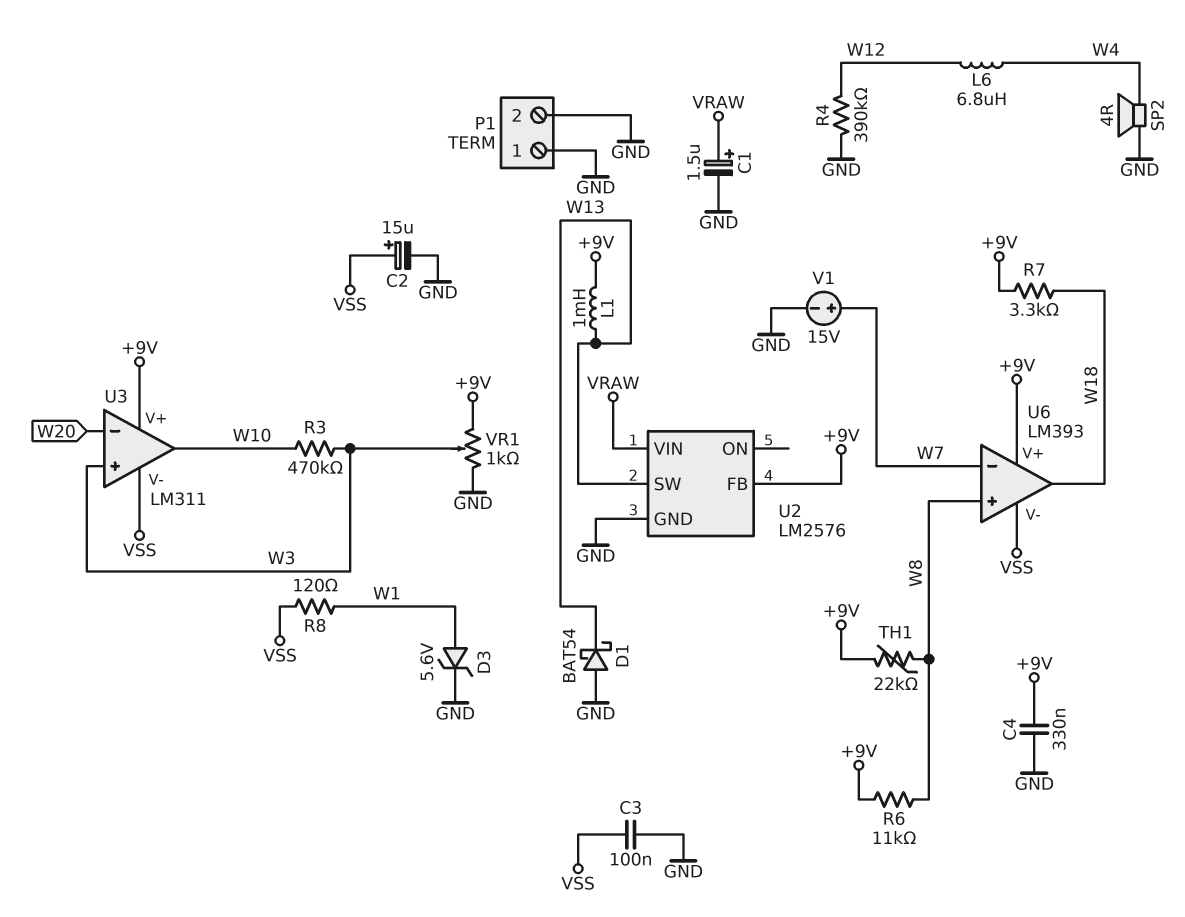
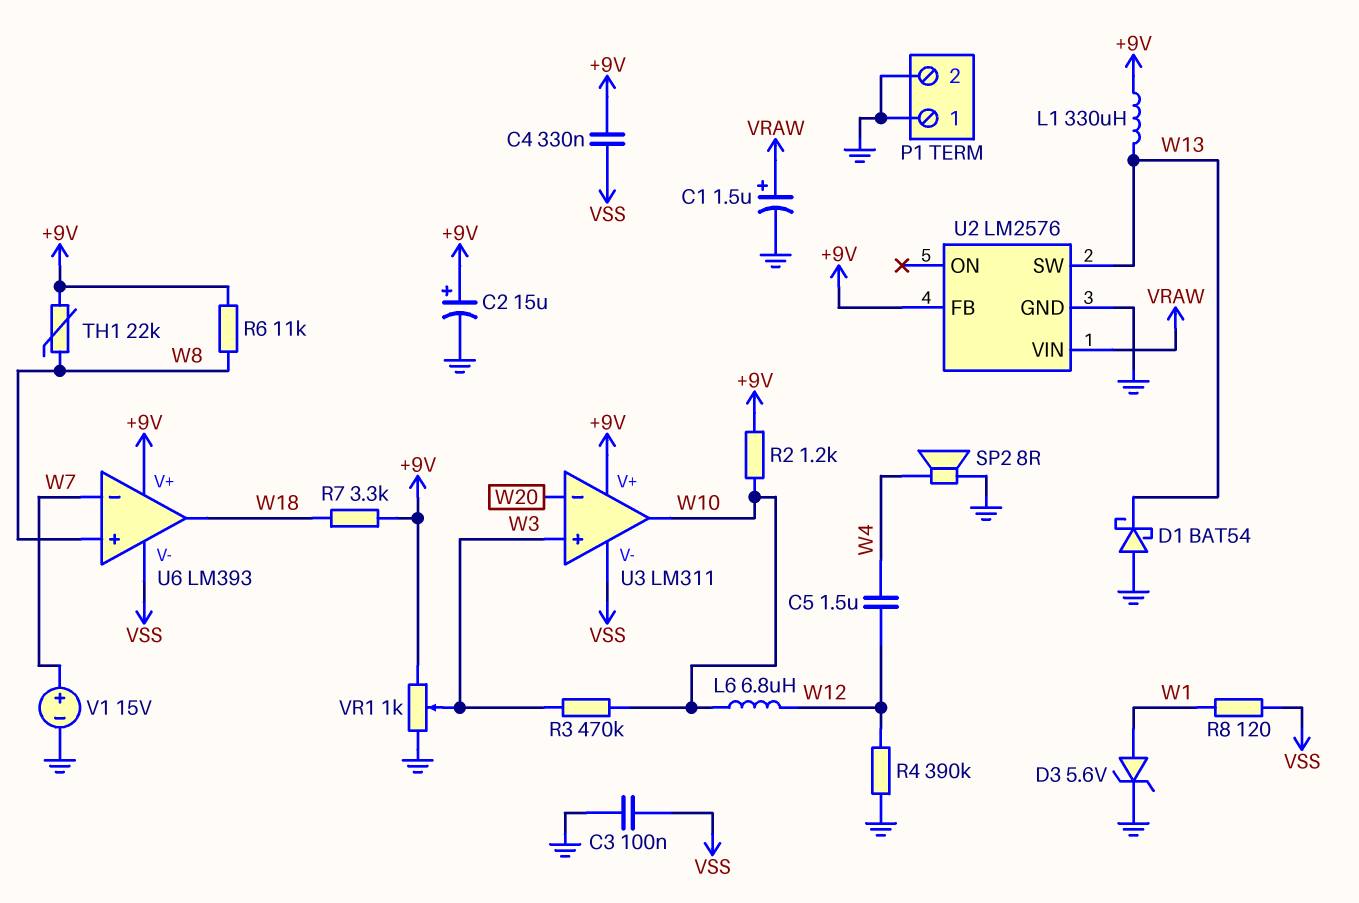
C2: 15uF (plus VSS, minus GND) -> 15uF (plus +9V, minus GND)
C4: 330nF (+9V, GND) -> 330nF (+9V, VSS)
C5: none -> 1.5uF (W4, W12)
L1: 1mH (+9V, W13) -> 330uH (+9V, W13)
L6: 6.8uH (W4, W12) -> 6.8uH (W10, W12)
R2: none -> 1.2k (+9V, W10)
SP2: speaker 4R (GND, W4) -> speaker 8R (GND, W4)

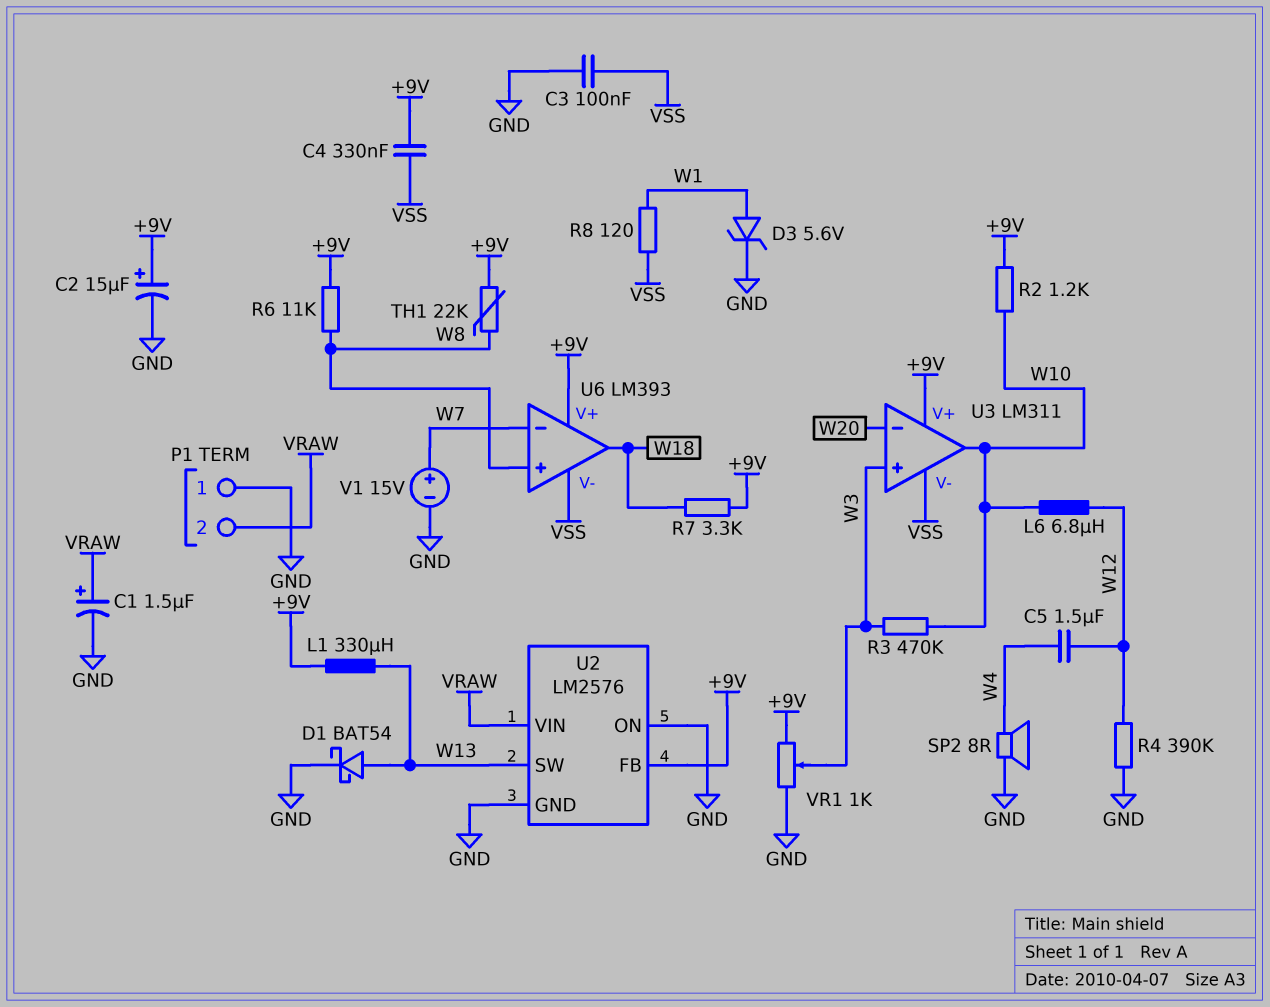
D1: schottky BAT54 (A GND, K W13) -> schottky BAT54 (A W13, K GND)
P1 pin 2: GND -> VRAW
U2 pin ON: none -> GND

